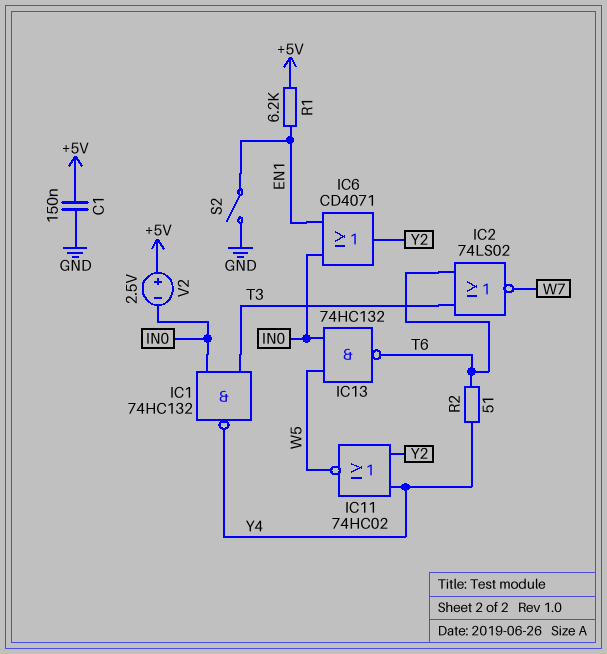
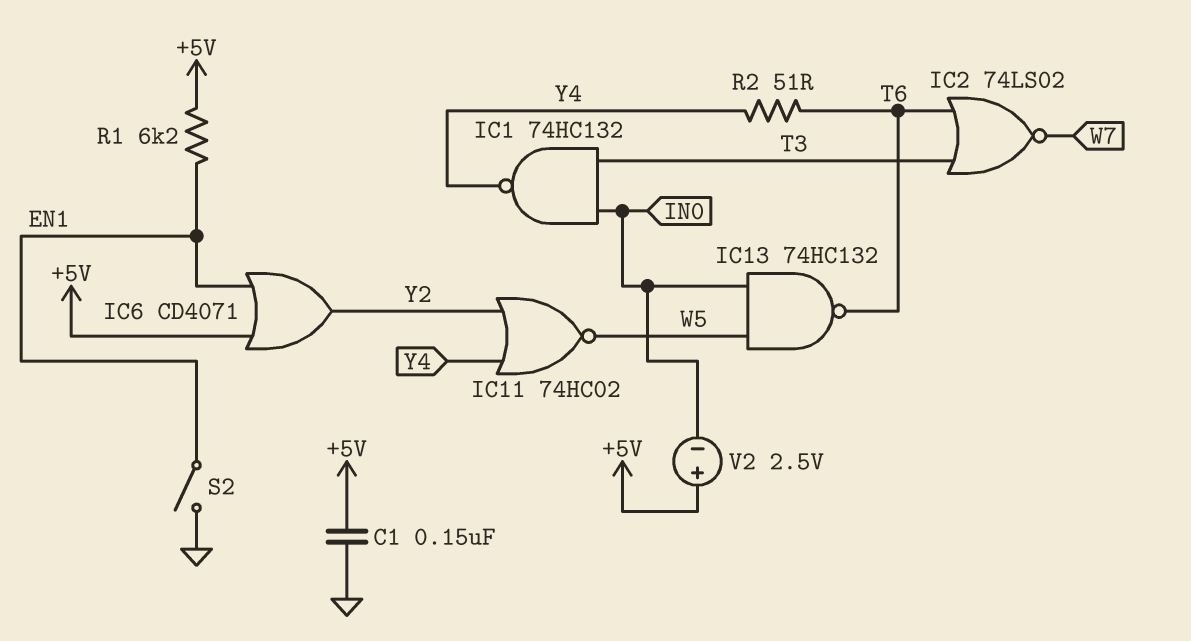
IC6: OR CD4071 (in EN1, in IN0, out Y2) -> OR CD4071 (in +5V, in EN1, out Y2)

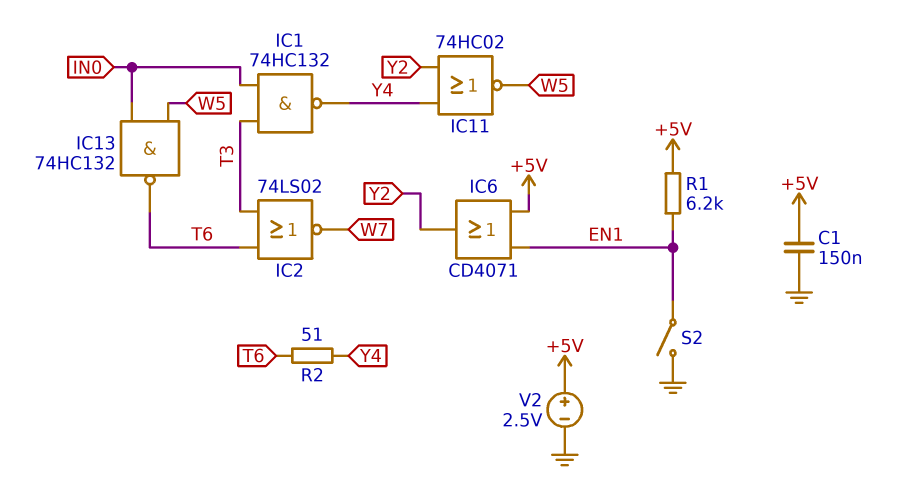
V2: 2.5V (plus +5V, minus IN0) -> 2.5V (plus +5V, minus GND)

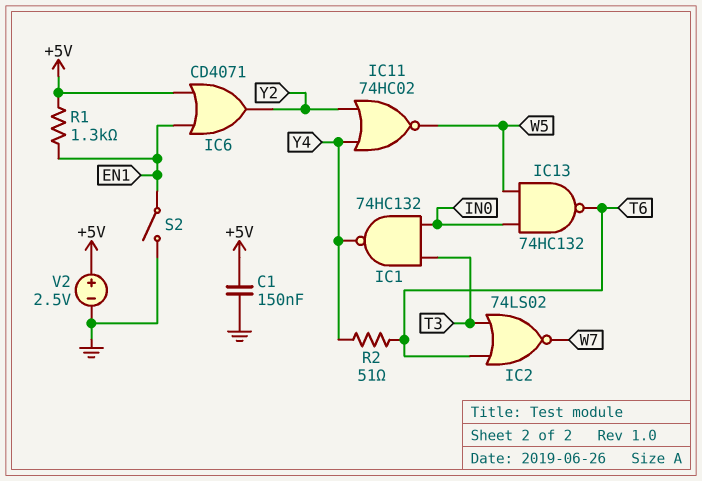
R1: 6.2k (+5V, EN1) -> 1.3k (+5V, EN1)

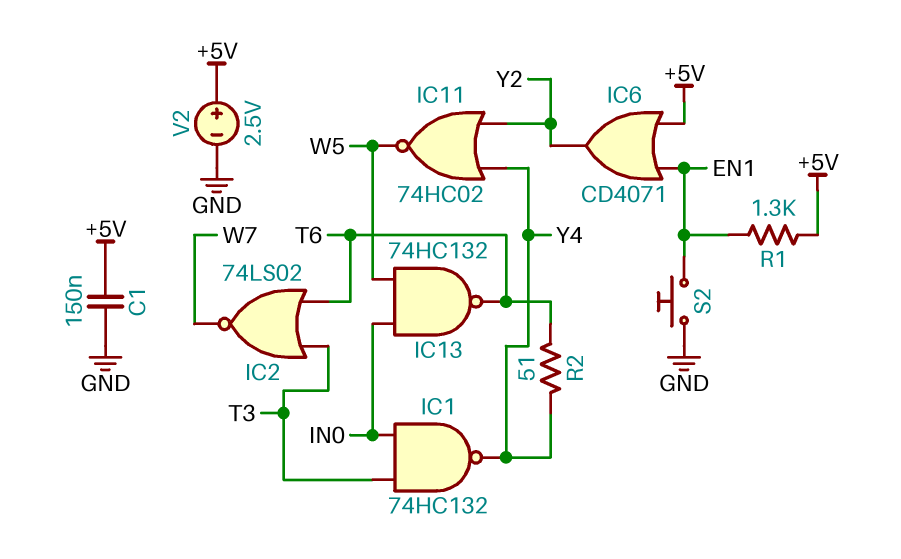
S2: switch (EN1, GND) -> button (EN1, GND)

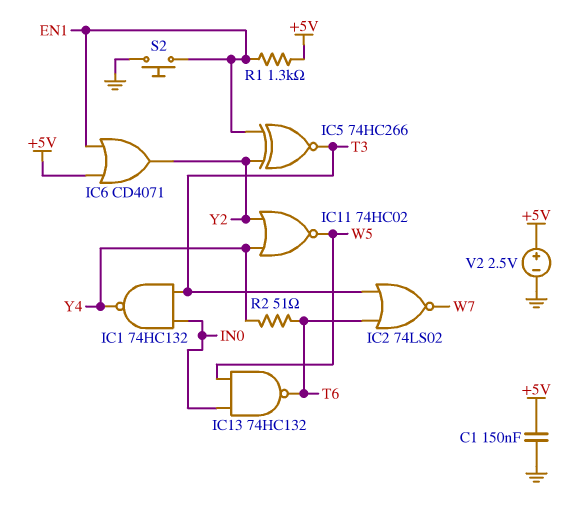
IC5: none -> XNOR 74HC266 (in EN1, in Y2, out T3)

